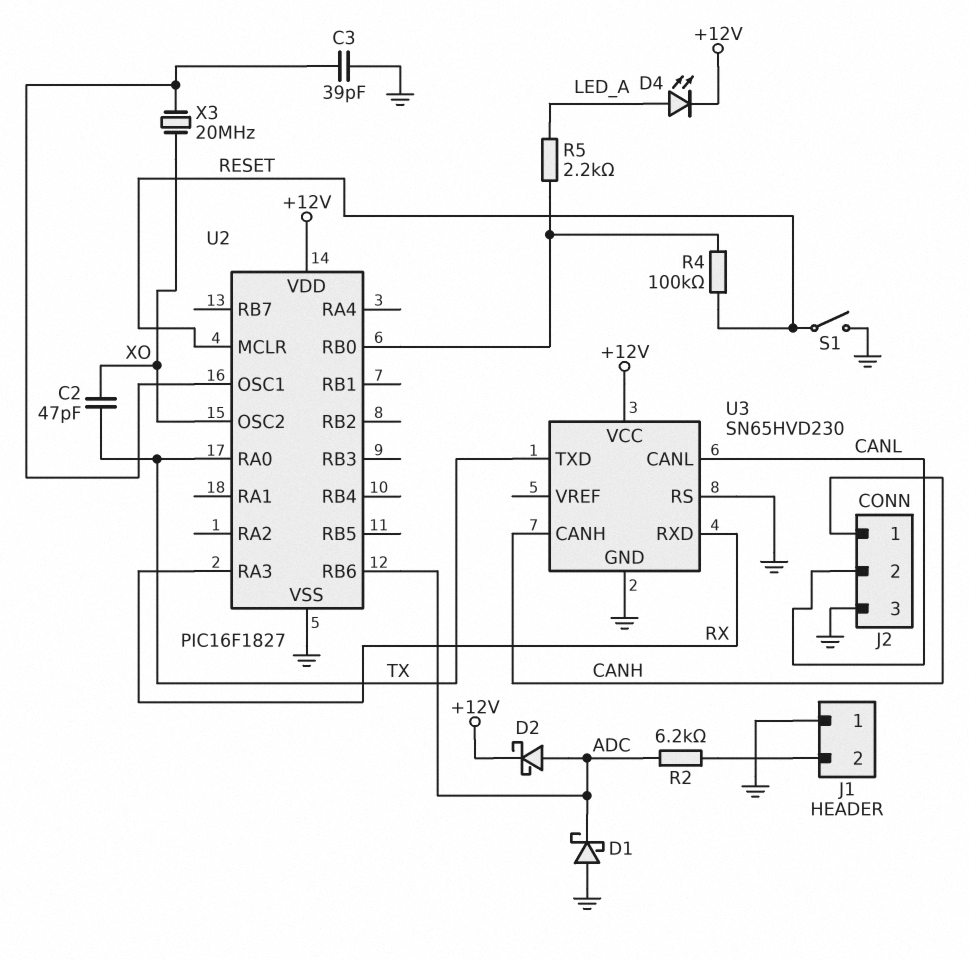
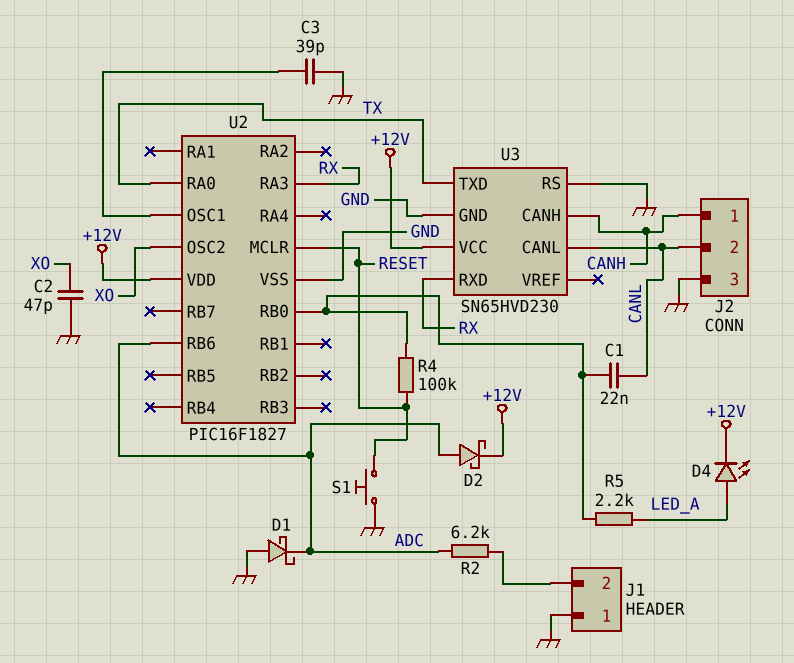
C1: none -> 22nF (CANL, U2/RB0)
C2: 47pF (TX, XO) -> 47pF (GND, XO)
S1: switch (GND, RESET) -> button (GND, RESET)
X3: 20MHz (U2/OSC1, XO) -> none

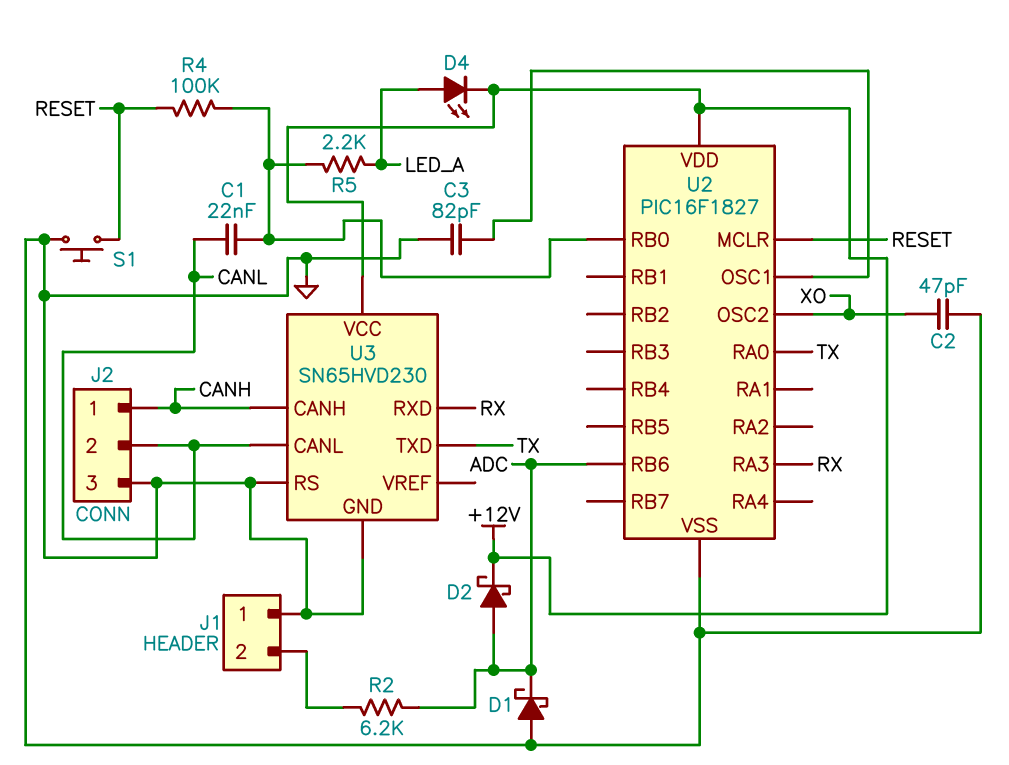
C3: 39pF (GND, U2/OSC1) -> 82pF (GND, U2/OSC1)

